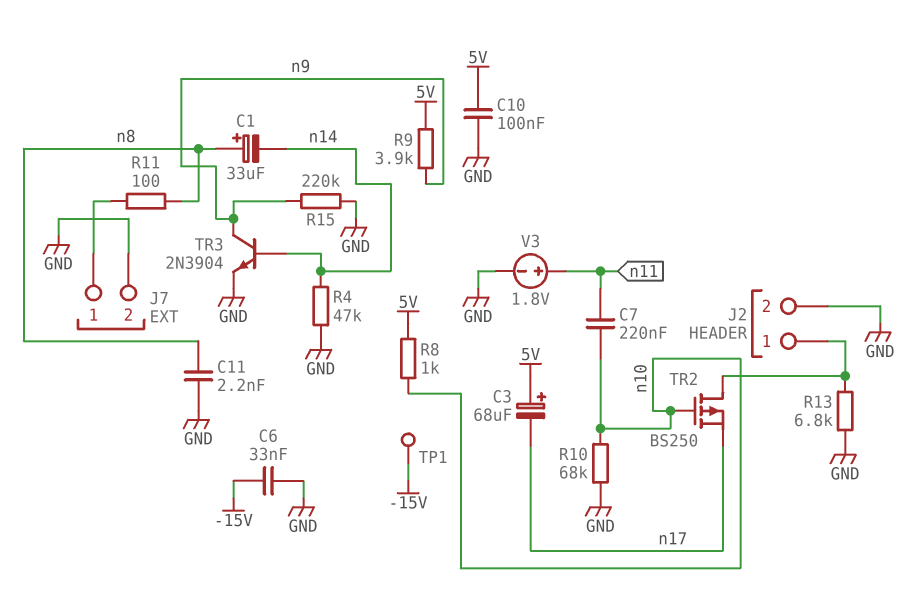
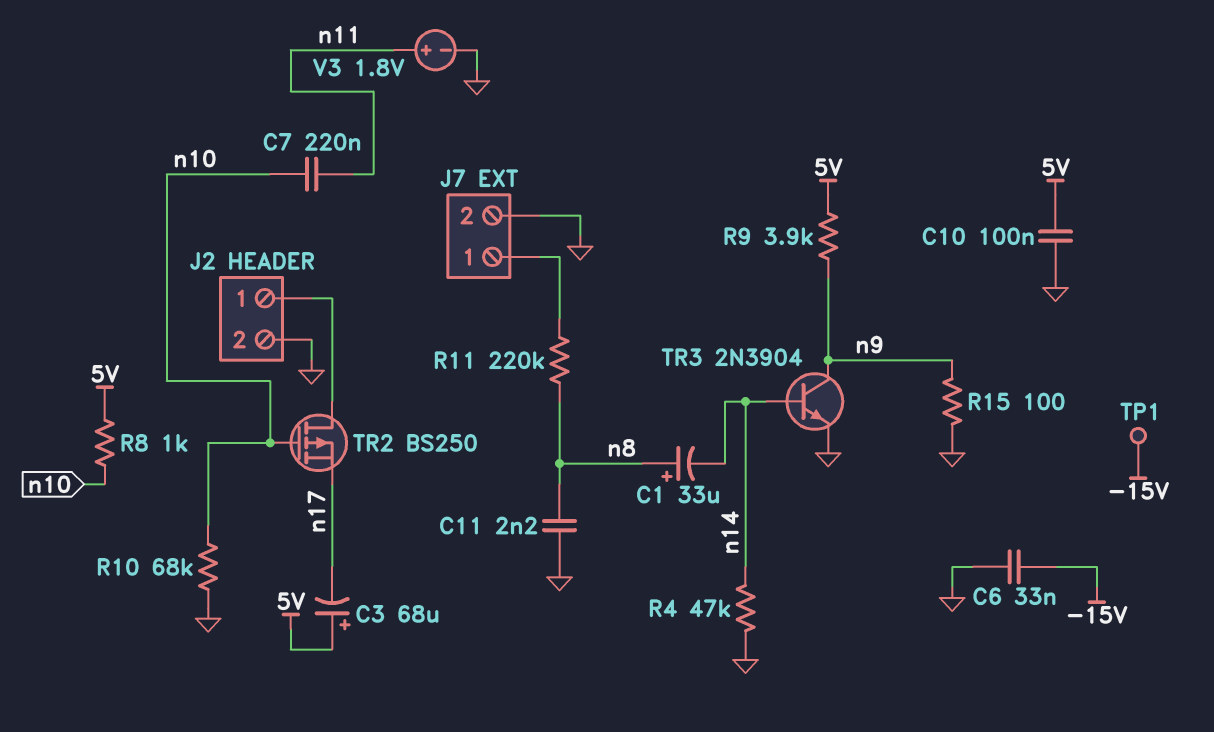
R11: 100 (J7/1, n8) -> 220k (J7/1, n8)
R13: 6.8k (GND, J2/1) -> none
R15: 220k (GND, n9) -> 100 (GND, n9)

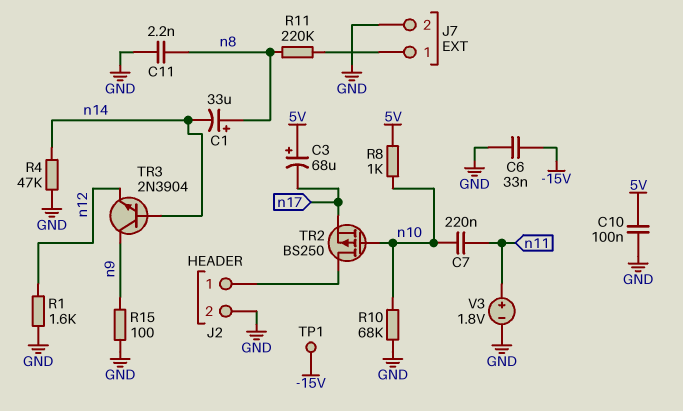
R1: none -> 1.6k (GND, n12)
R9: 3.9k (5V, n9) -> none
TR3: NPN 2N3904 (B n14, C n9, E GND) -> NPN 2N3904 (B n14, C n9, E n12)

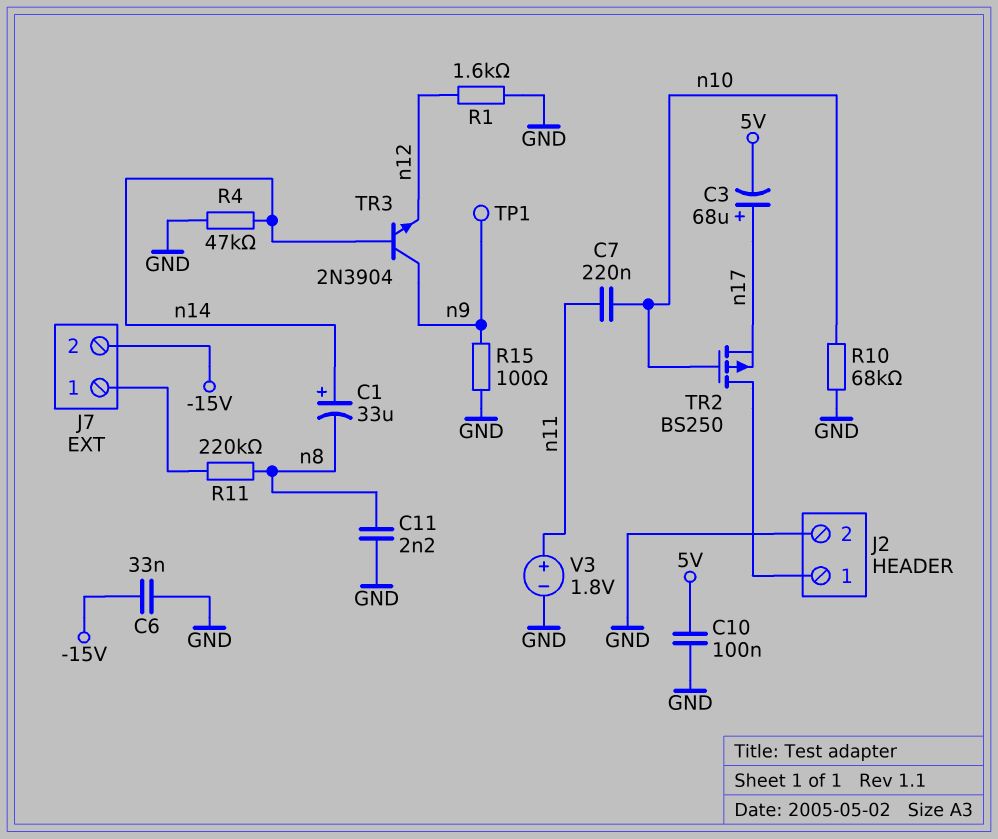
C1: 33uF (plus n8, minus n14) -> 33uF (plus n14, minus n8)
C3: 68uF (plus 5V, minus n17) -> 68uF (plus n17, minus 5V)
J7 pin 2: GND -> -15V
R8: 1k (5V, n10) -> none
TP1: test point (-15V) -> test point (n9)

